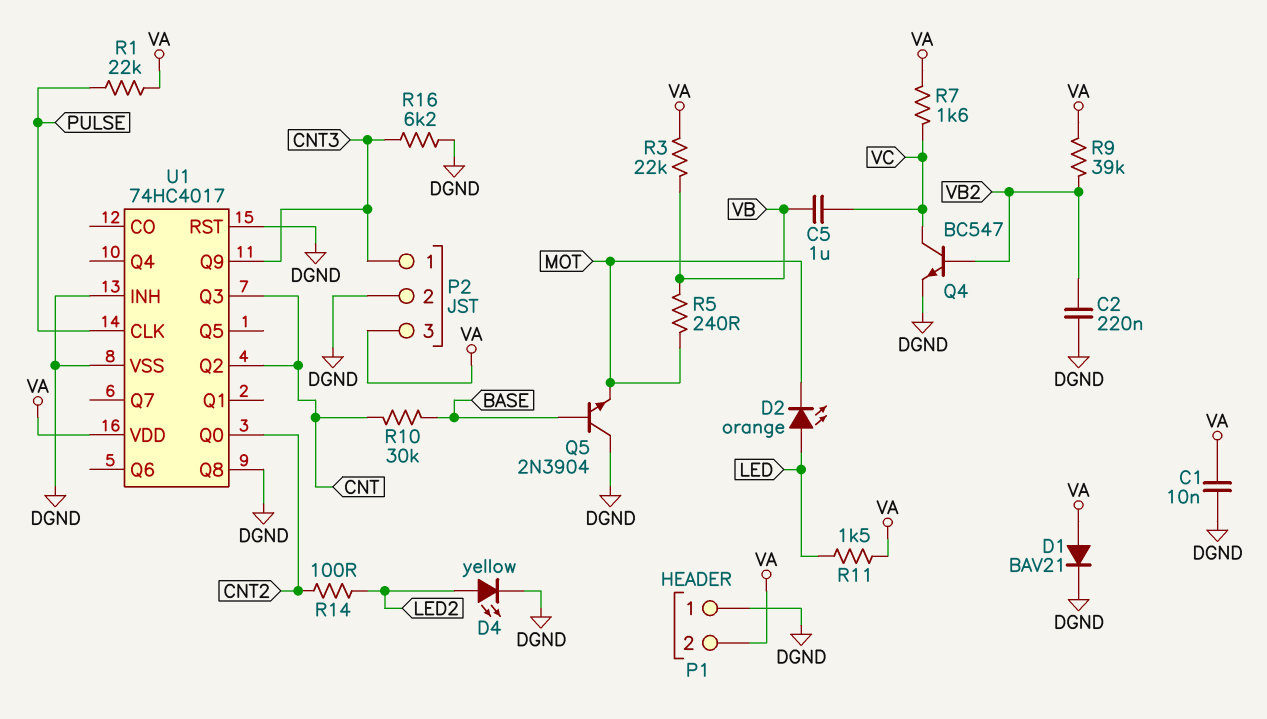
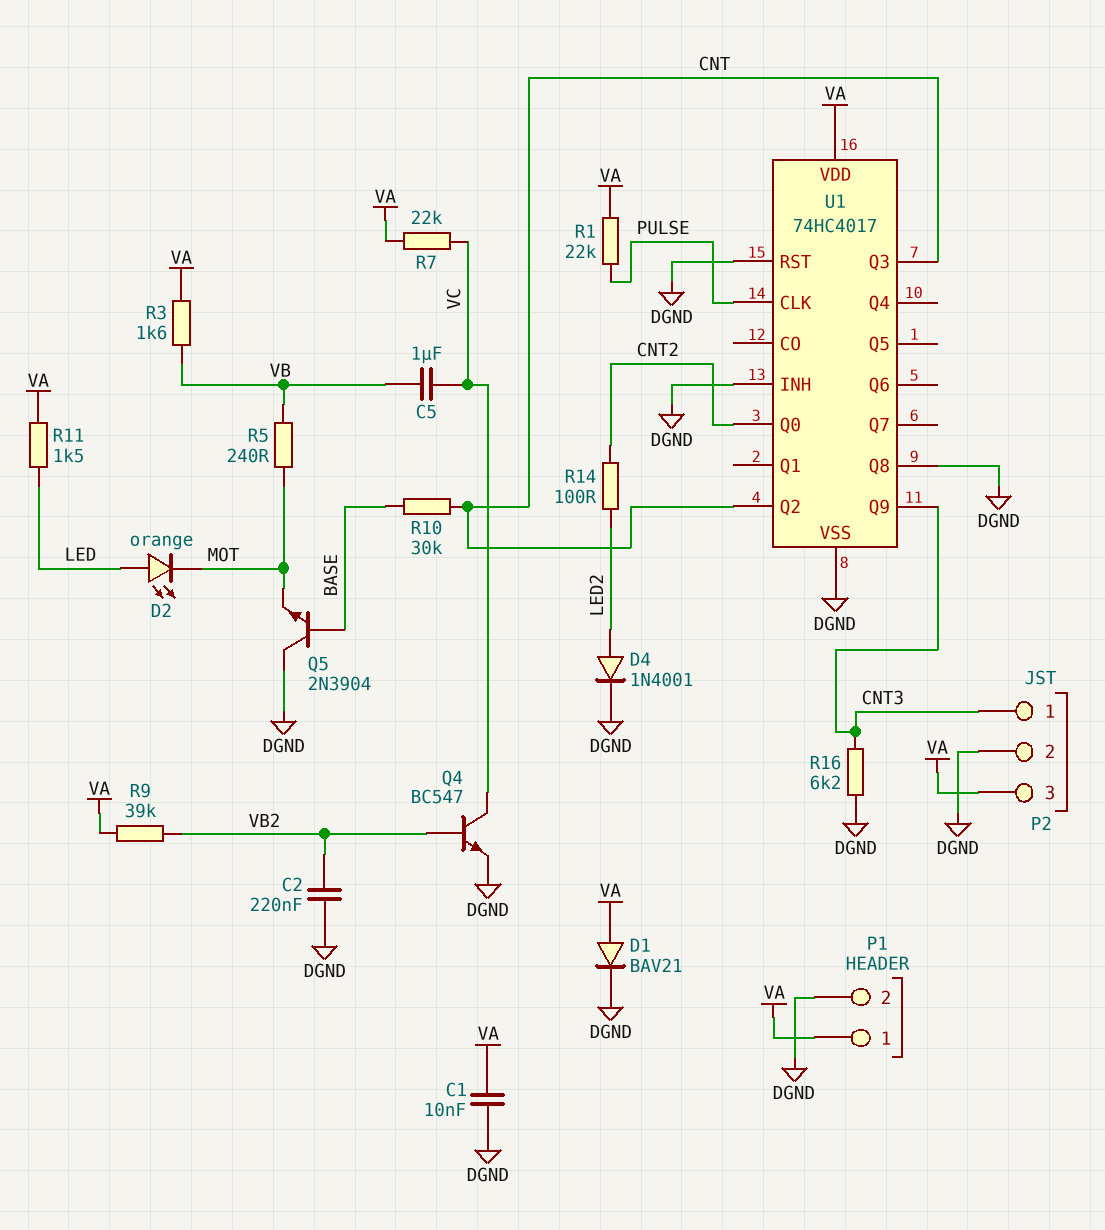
D4: LED yellow (A LED2, K DGND) -> diode 1N4001 (A LED2, K DGND)
P1 pin 1: DGND -> VA
P1 pin 2: VA -> DGND
R3: 22k (VA, VB) -> 1.6k (VA, VB)
R7: 1.6k (VA, VC) -> 22k (VA, VC)

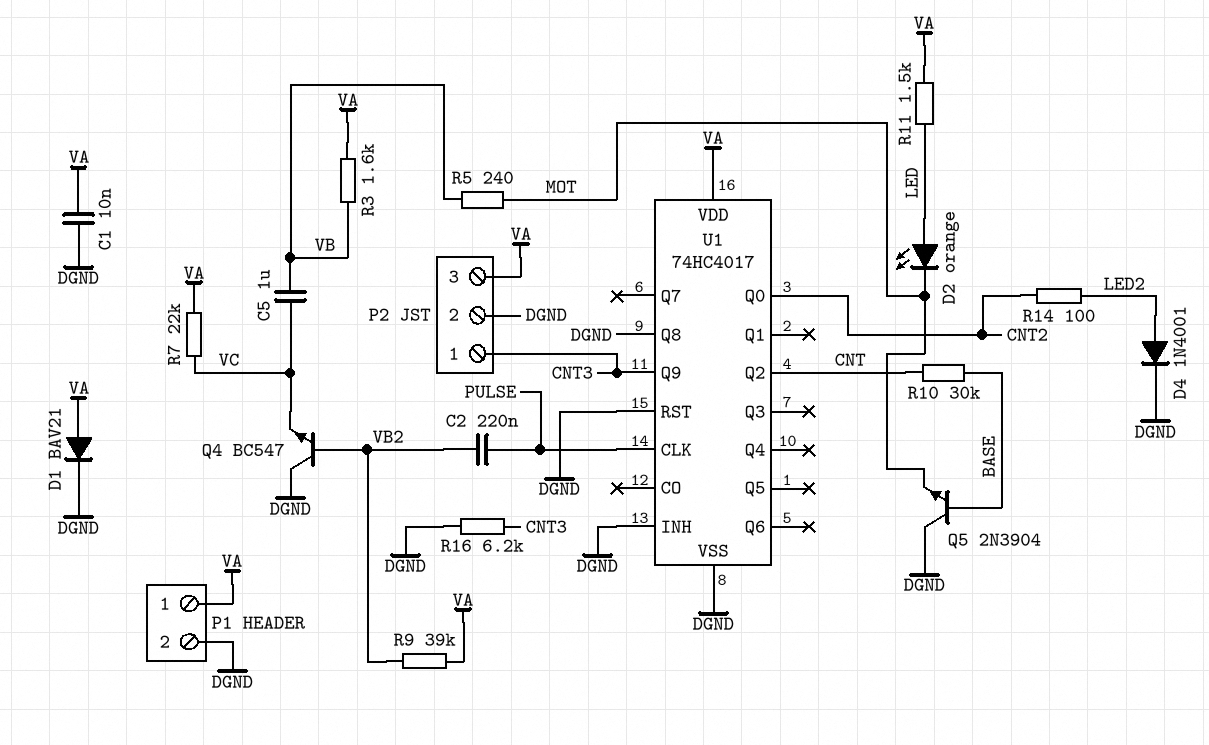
C2: 220nF (DGND, VB2) -> 220nF (PULSE, VB2)
Q4: NPN BC547 (B VB2, C VC, E DGND) -> NPN BC547 (B VB2, C DGND, E VC)
R1: 22k (PULSE, VA) -> none
U1 pin Q3: CNT -> none

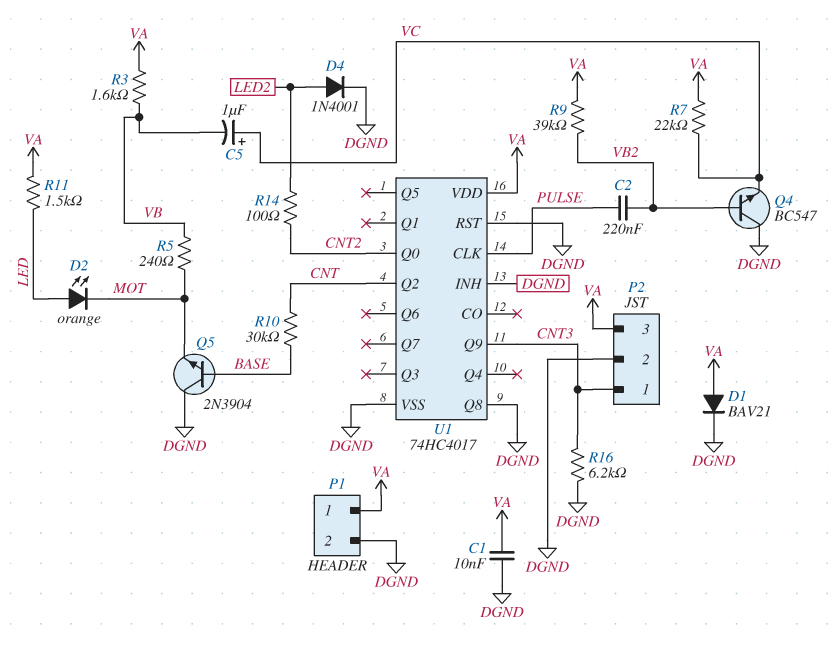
C5: 1uF (VB, VC) -> 1uF (plus VC, minus VB)

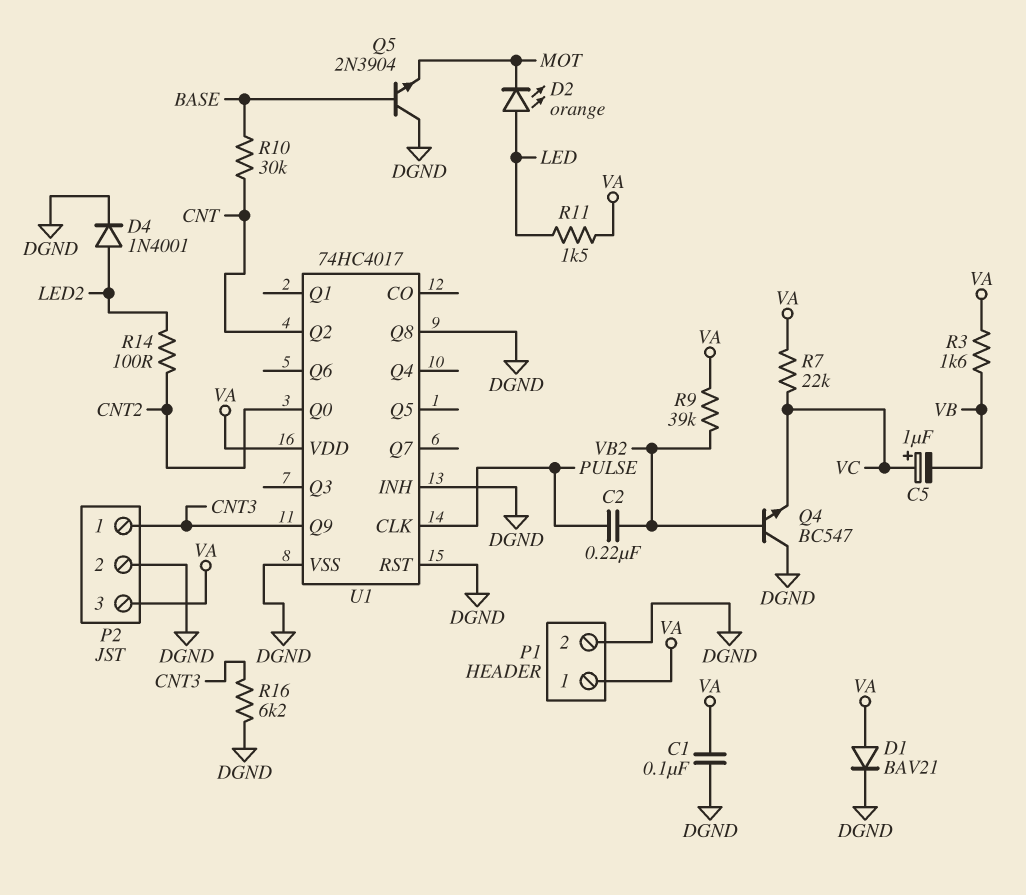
C1: 10nF (DGND, VA) -> 100nF (DGND, VA)
R5: 240 (MOT, VB) -> none

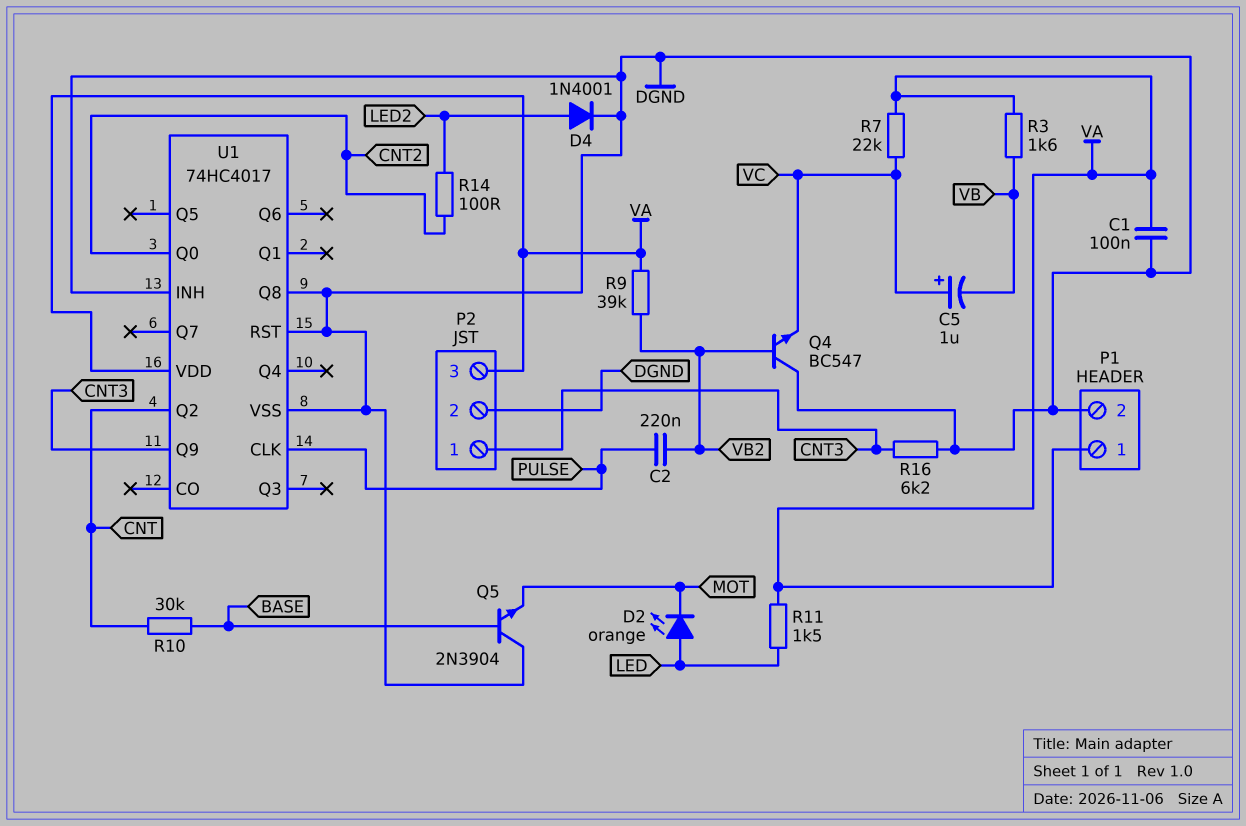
D1: diode BAV21 (A VA, K DGND) -> none

